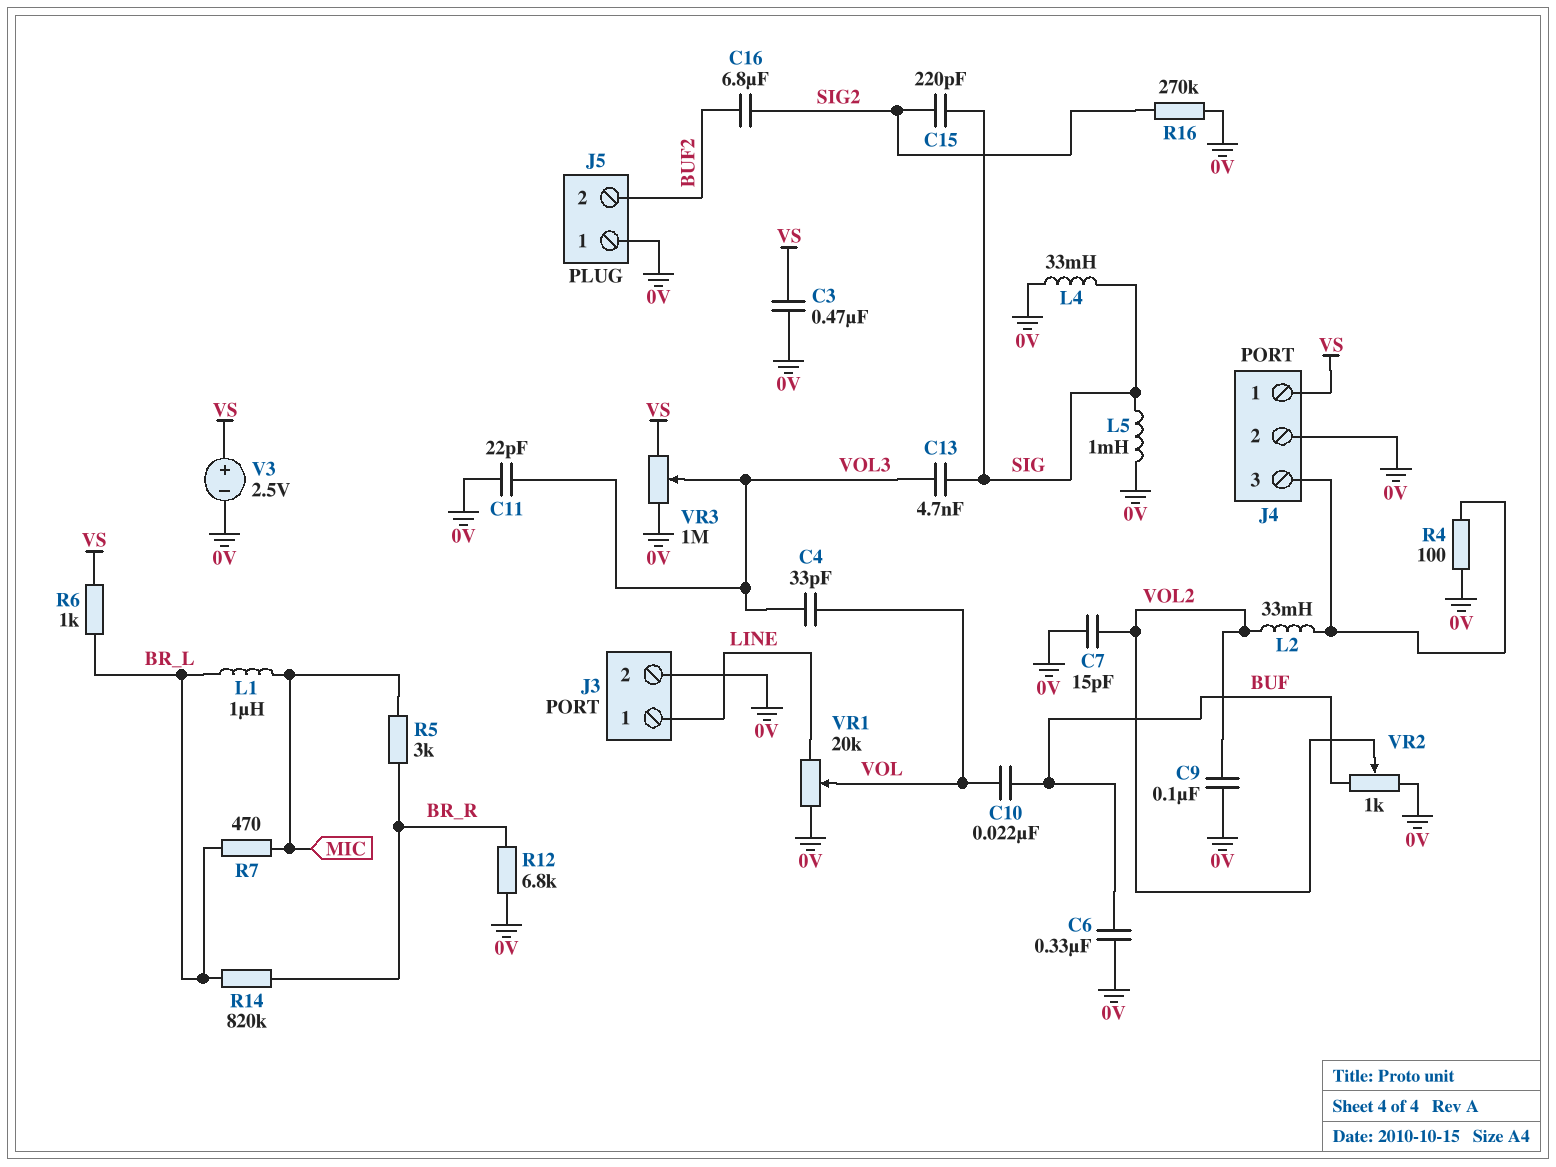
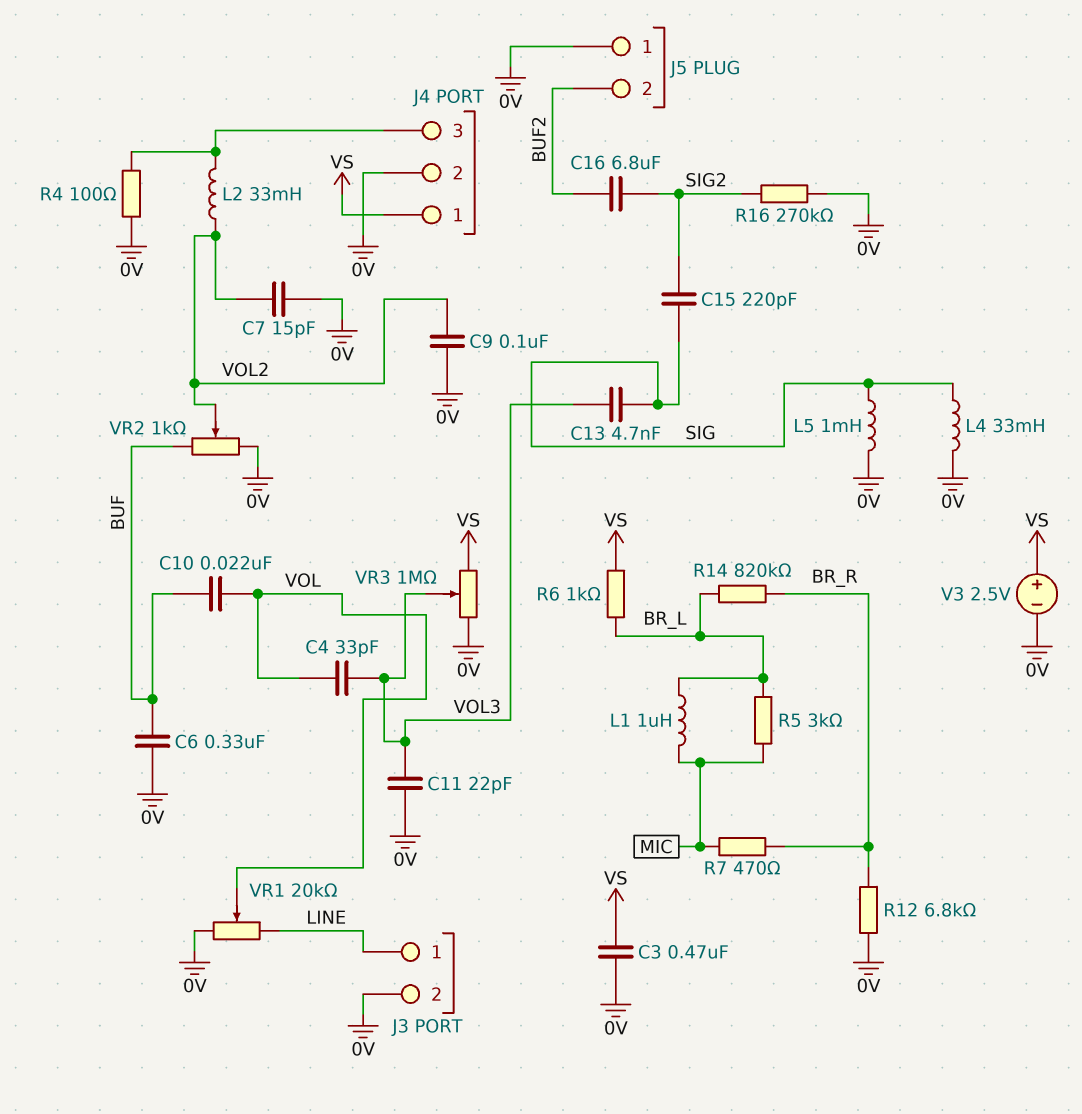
R5: 3k (BR_R, MIC) -> 3k (BR_L, MIC)
R7: 470 (BR_L, MIC) -> 470 (BR_R, MIC)

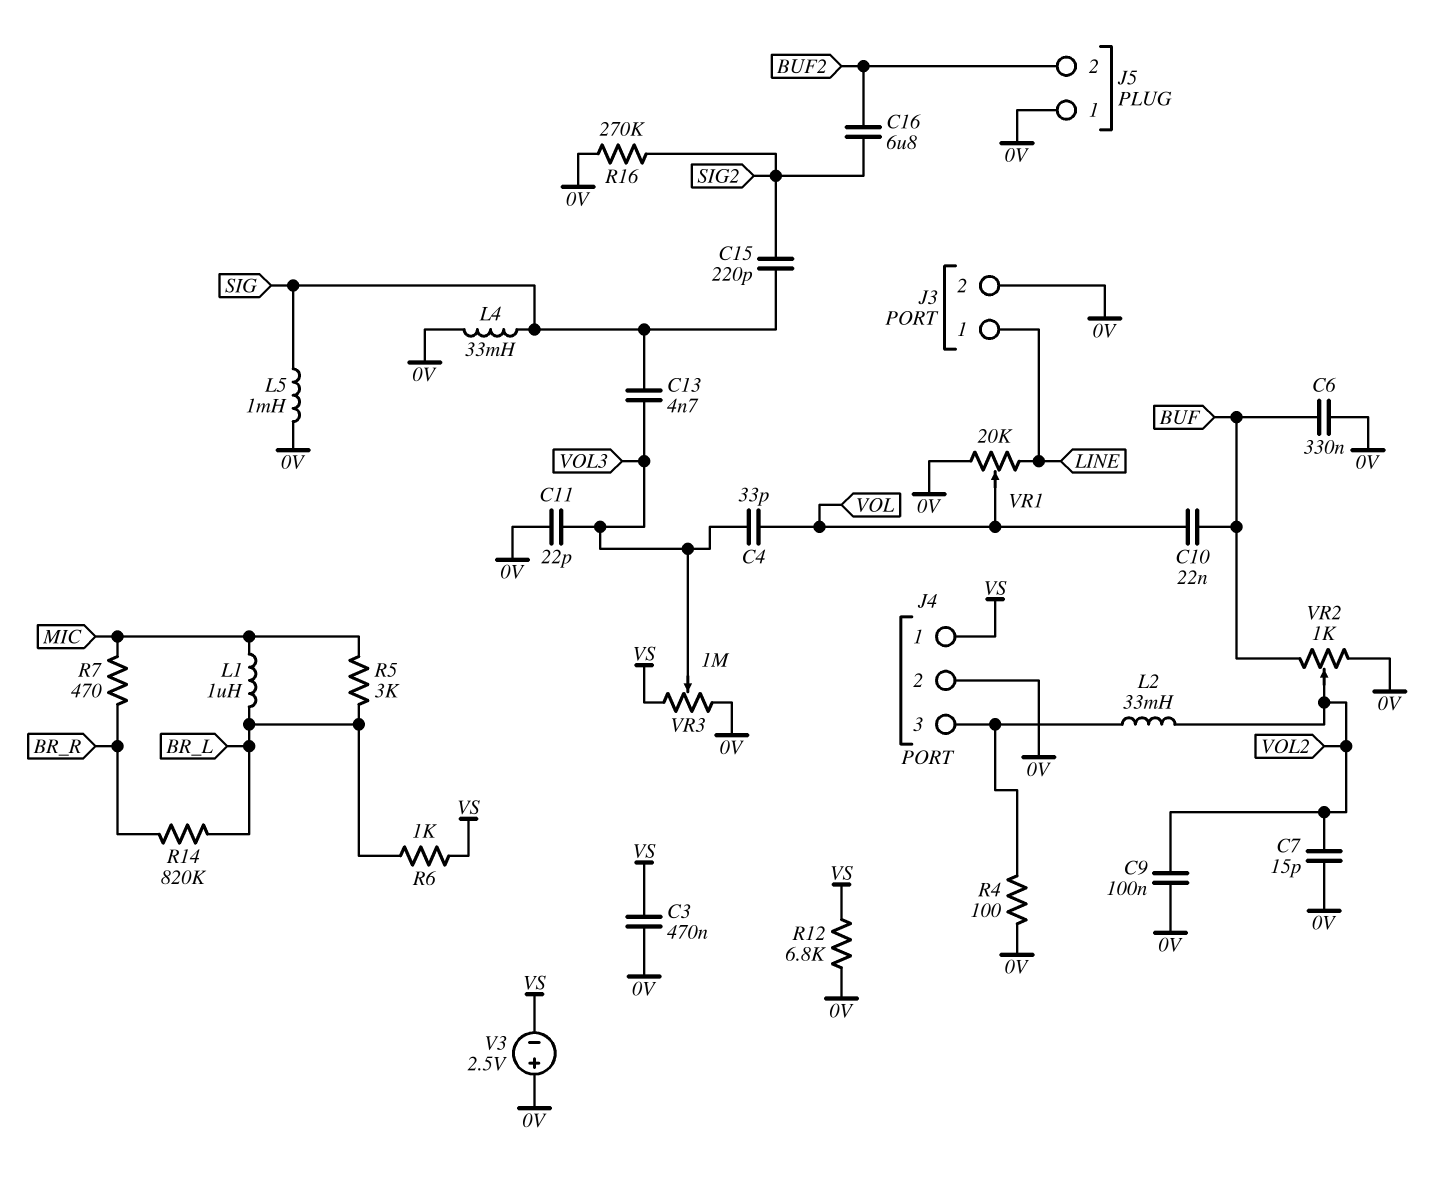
R12: 6.8k (0V, BR_R) -> 6.8k (0V, VS)
V3: 2.5V (plus VS, minus 0V) -> 2.5V (plus 0V, minus VS)

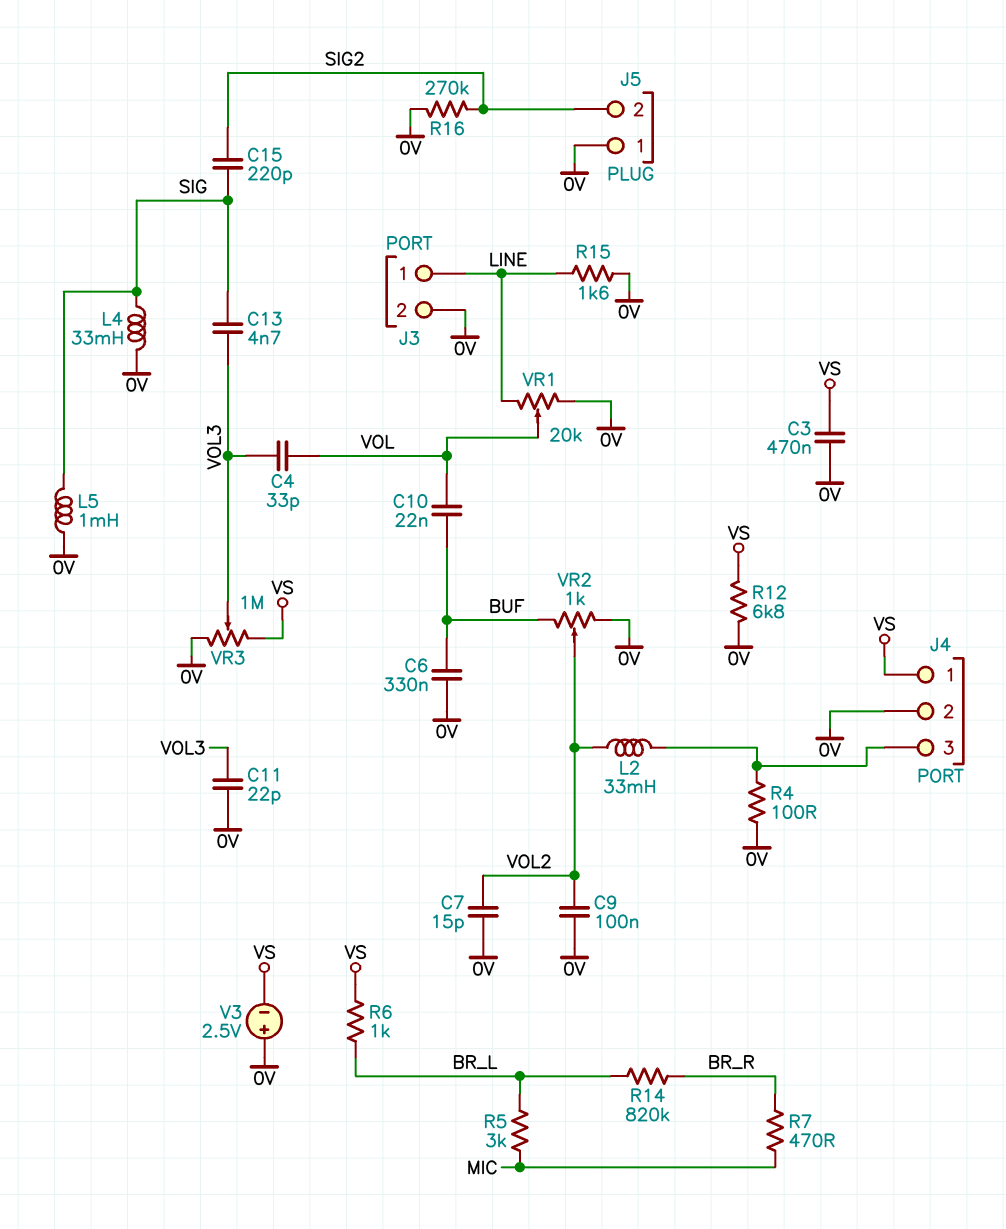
C16: 6.8uF (BUF2, SIG2) -> none
J5 pin 2: BUF2 -> SIG2
L1: 1uH (BR_L, MIC) -> none
R15: none -> 1.6k (0V, LINE)

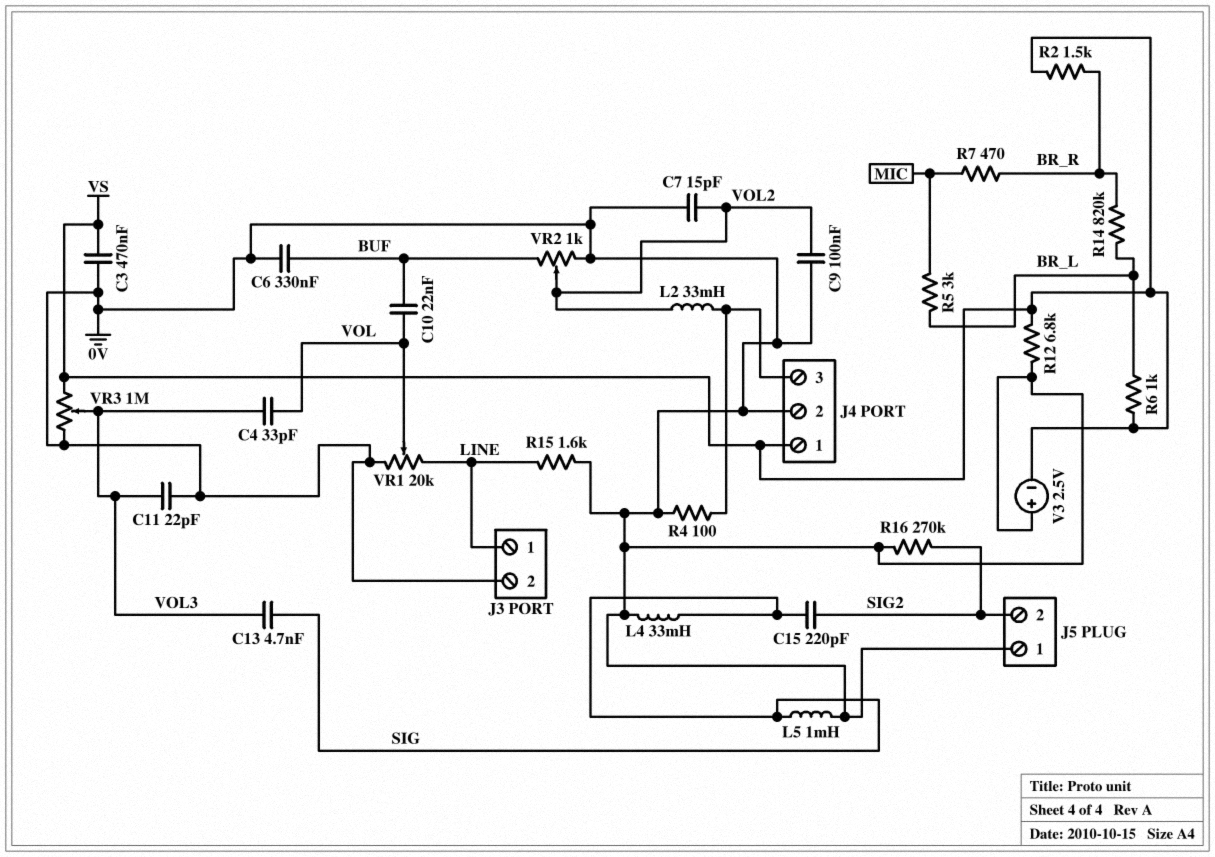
R2: none -> 1.5k (BR_R, VS)

